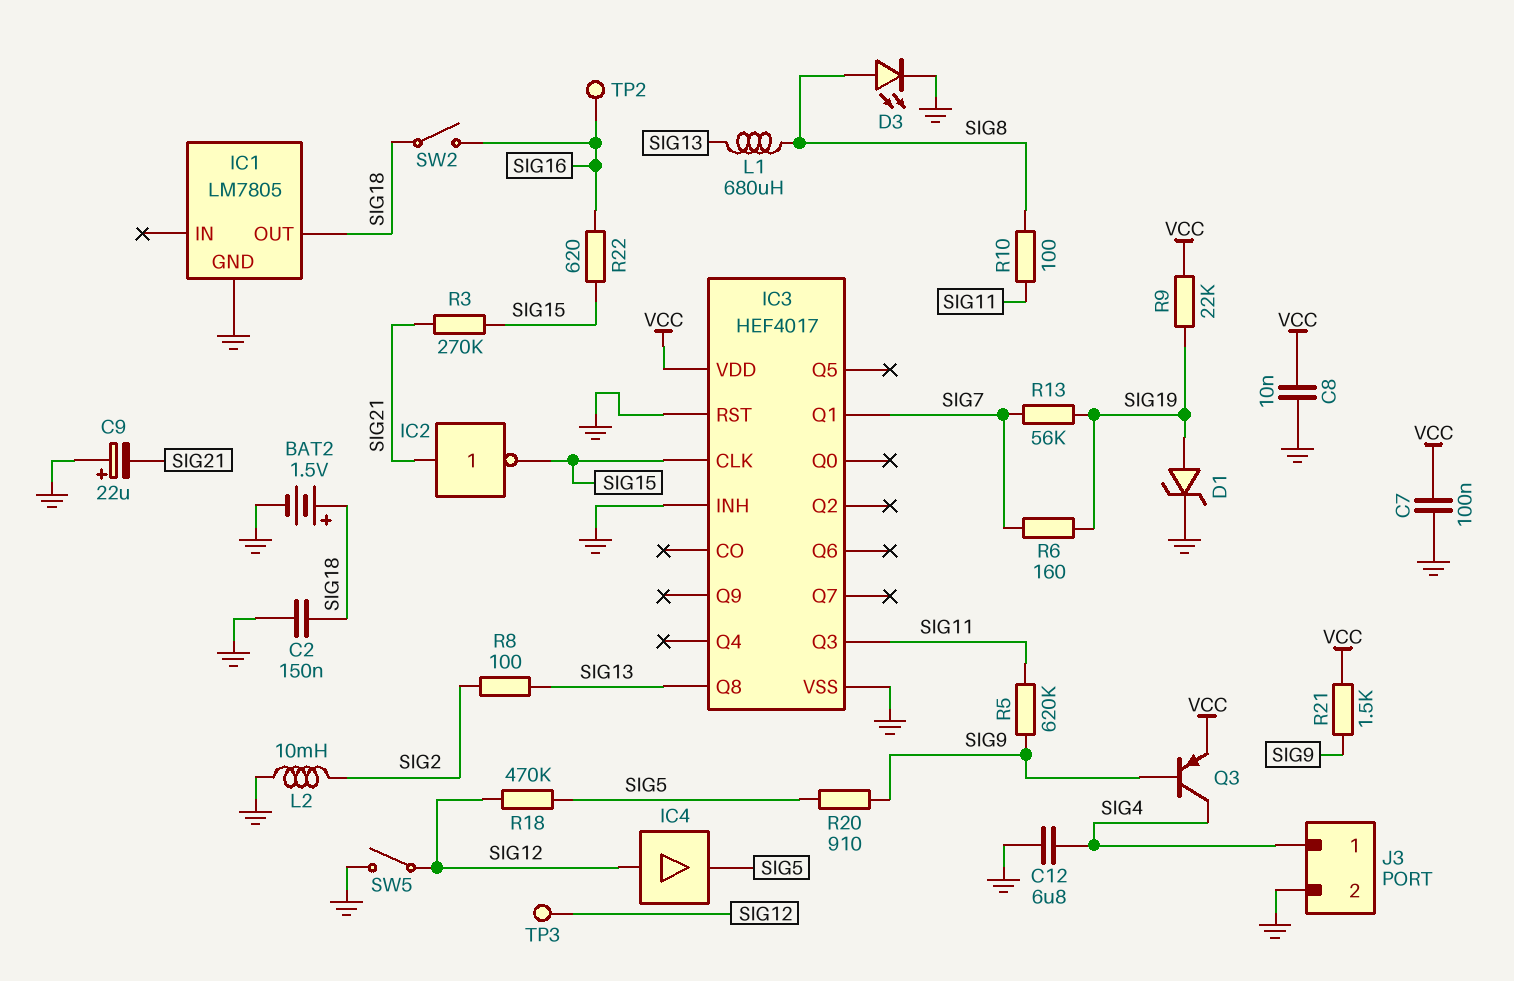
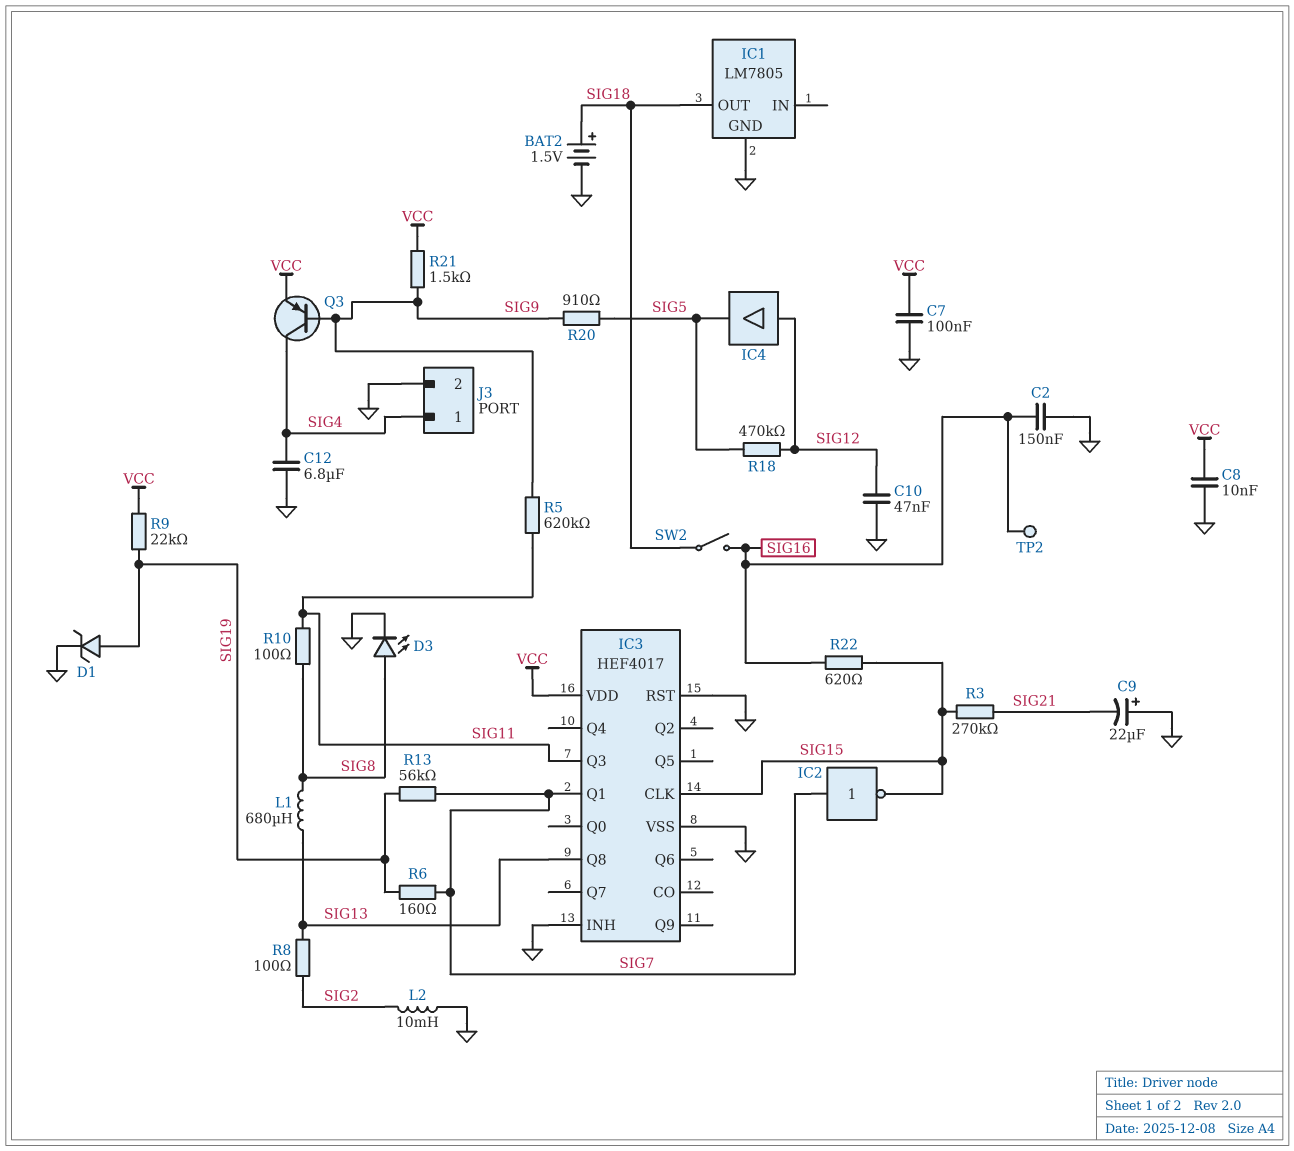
C2: 150nF (GND, SIG18) -> 150nF (GND, SIG16)
C10: none -> 47nF (GND, SIG12)
IC2: NOT (in SIG21, out SIG15) -> NOT (in SIG7, out SIG15)
SW5: switch (GND, SIG12) -> none
TP3: test point (SIG12) -> none

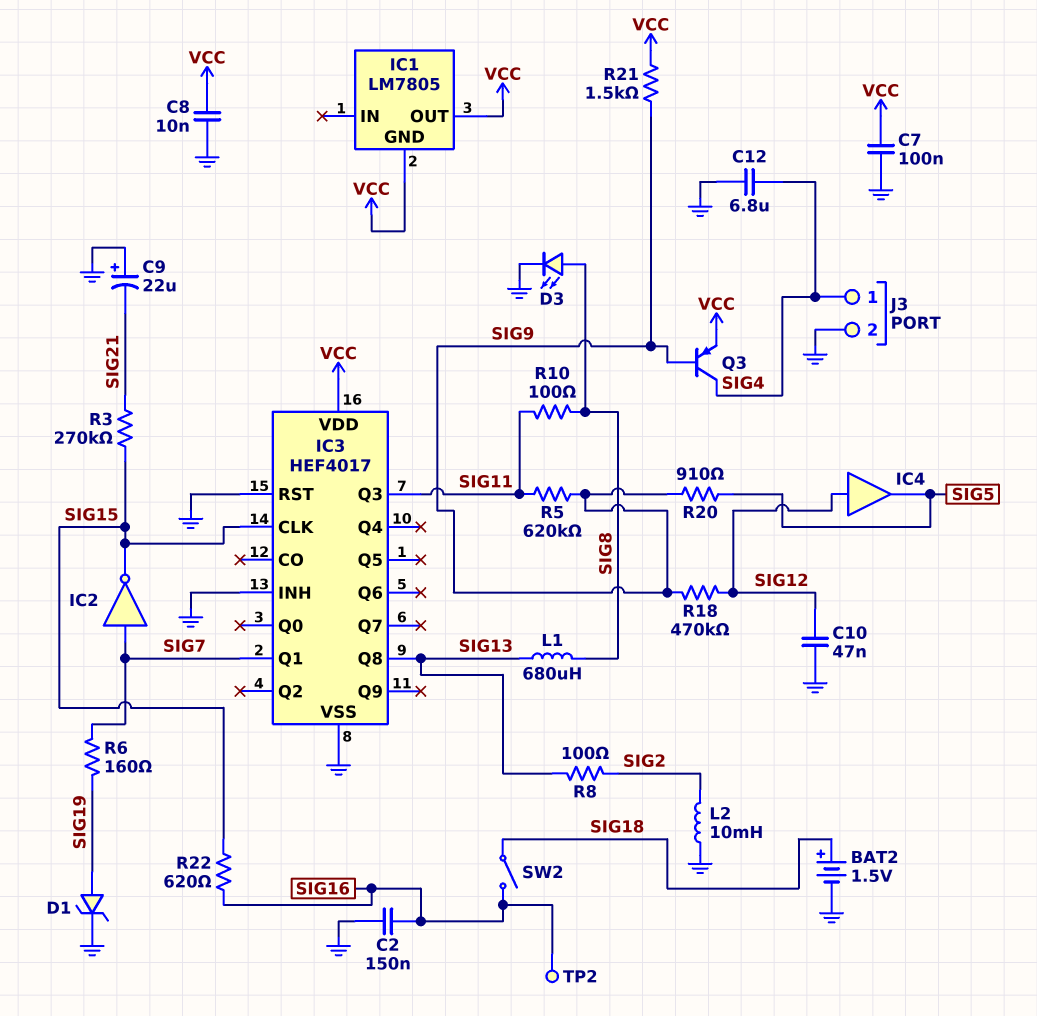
IC1 pin GND: GND -> VCC
IC1 pin OUT: SIG18 -> VCC
R9: 22k (SIG19, VCC) -> none
R13: 56k (SIG7, SIG19) -> none
R18: 470k (SIG5, SIG12) -> 470k (SIG9, SIG12)

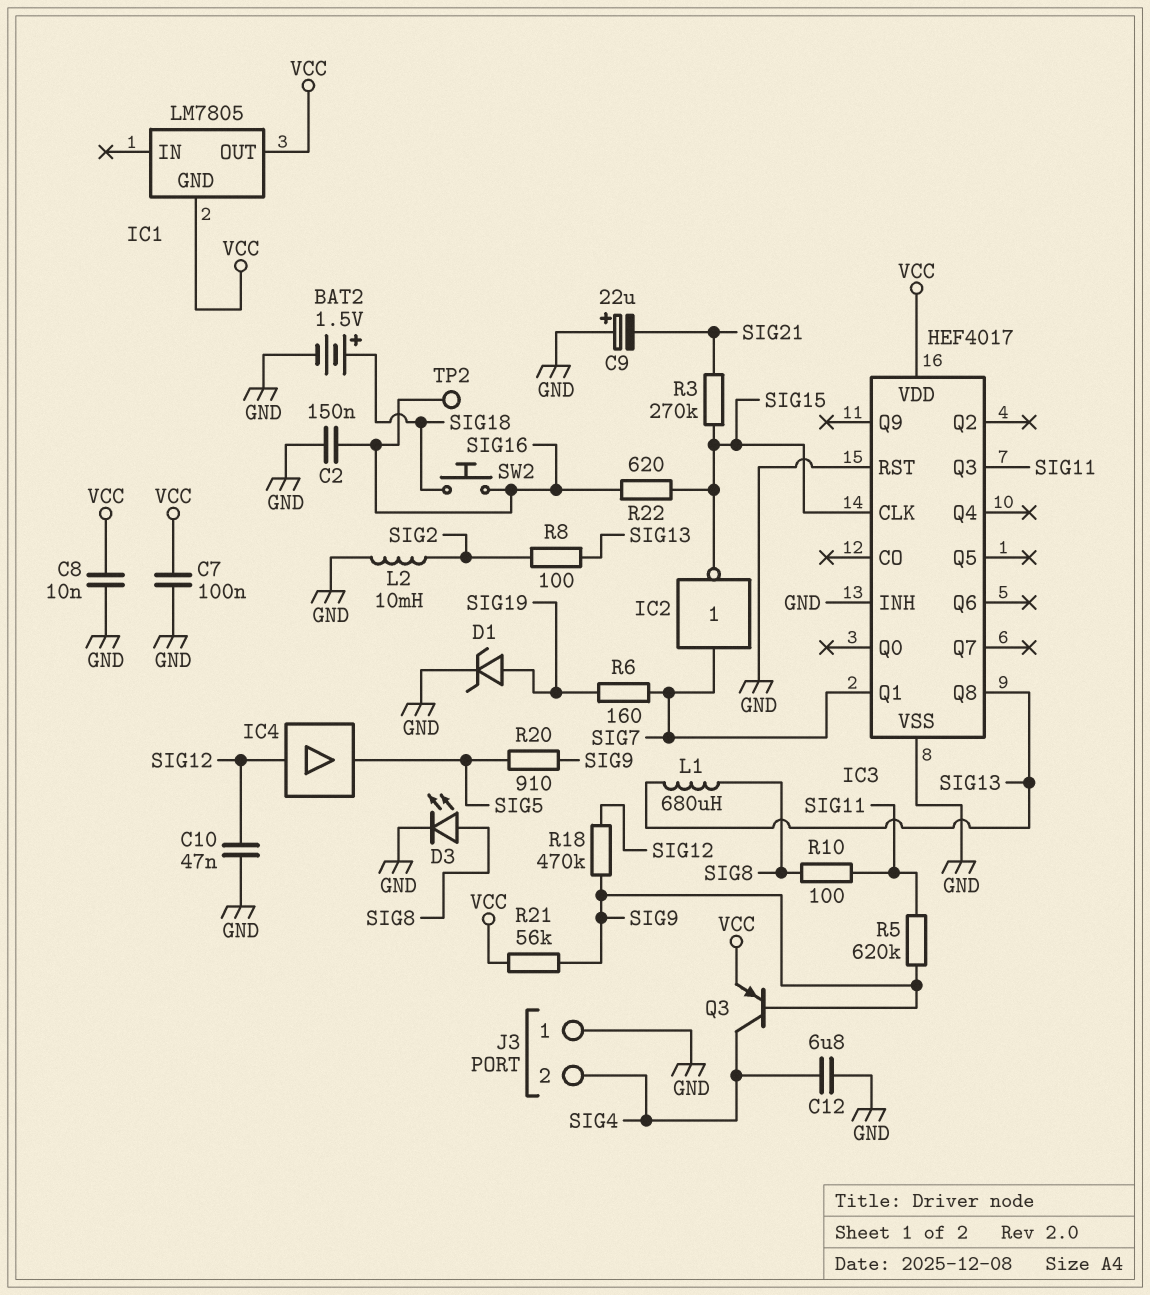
J3 pin 1: SIG4 -> GND
J3 pin 2: GND -> SIG4
R21: 1.5k (SIG9, VCC) -> 56k (SIG9, VCC)
SW2: switch (SIG16, SIG18) -> button (SIG16, SIG18)

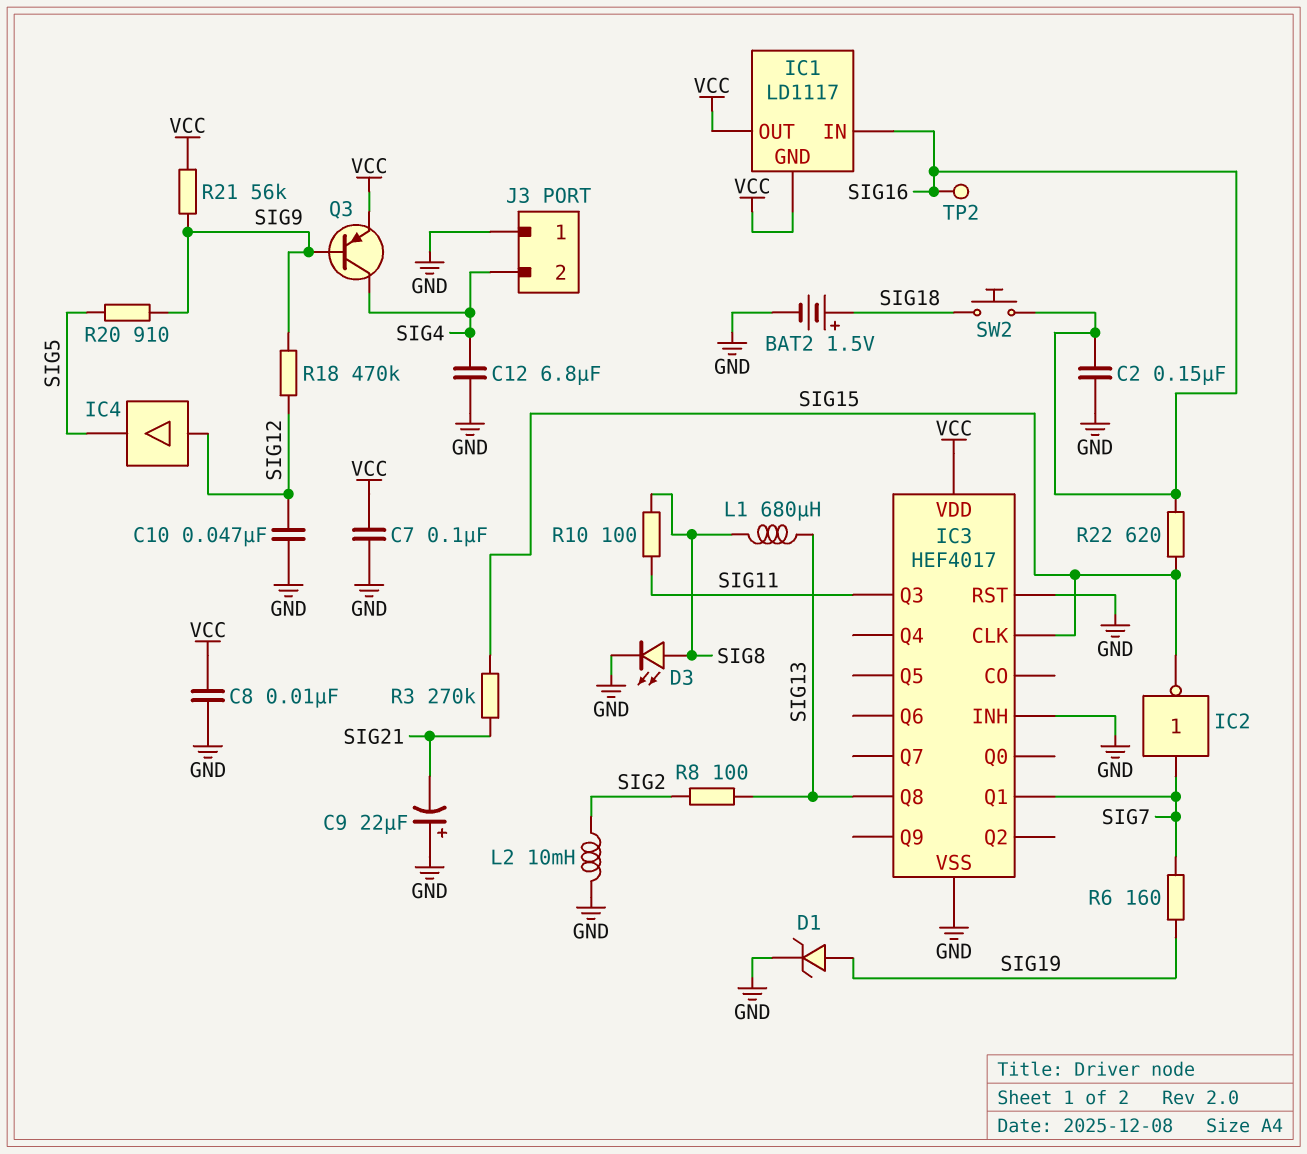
IC1: LM7805 -> LD1117
IC1 pin IN: none -> SIG16
R5: 620k (SIG9, SIG11) -> none

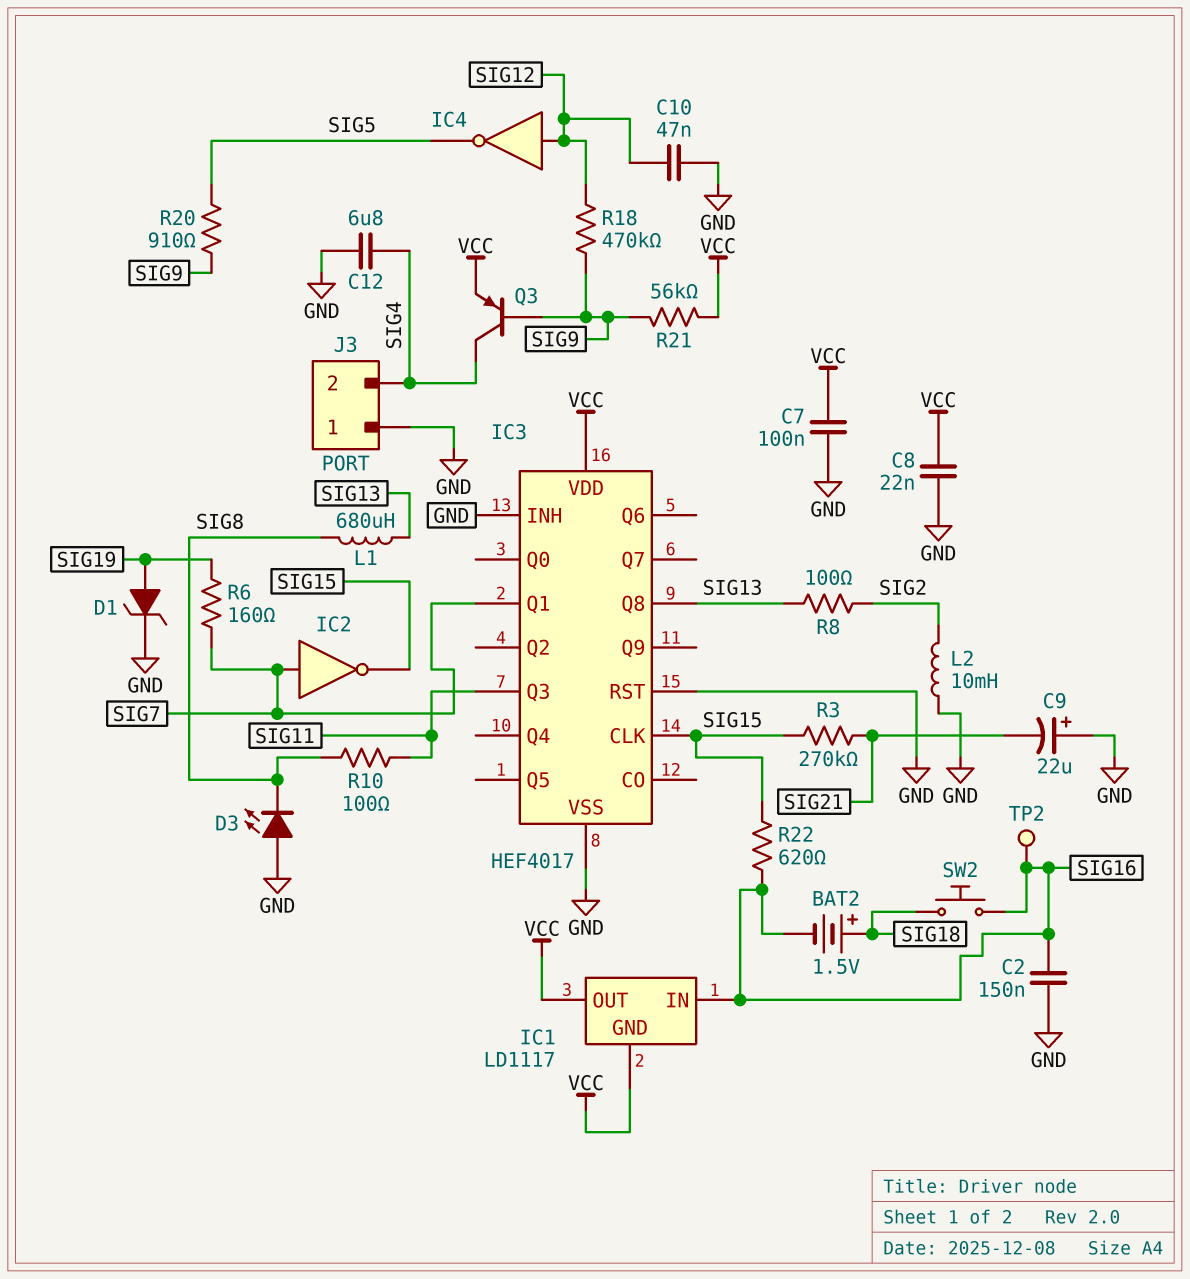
BAT2: 1.5V (plus SIG18, minus GND) -> 1.5V (plus SIG18, minus SIG16)
C8: 10nF (GND, VCC) -> 22nF (GND, VCC)
D3: LED (A SIG8, K GND) -> LED (A GND, K SIG8)
IC4: buffer (in SIG12, out SIG5) -> NOT (in SIG12, out SIG5)

